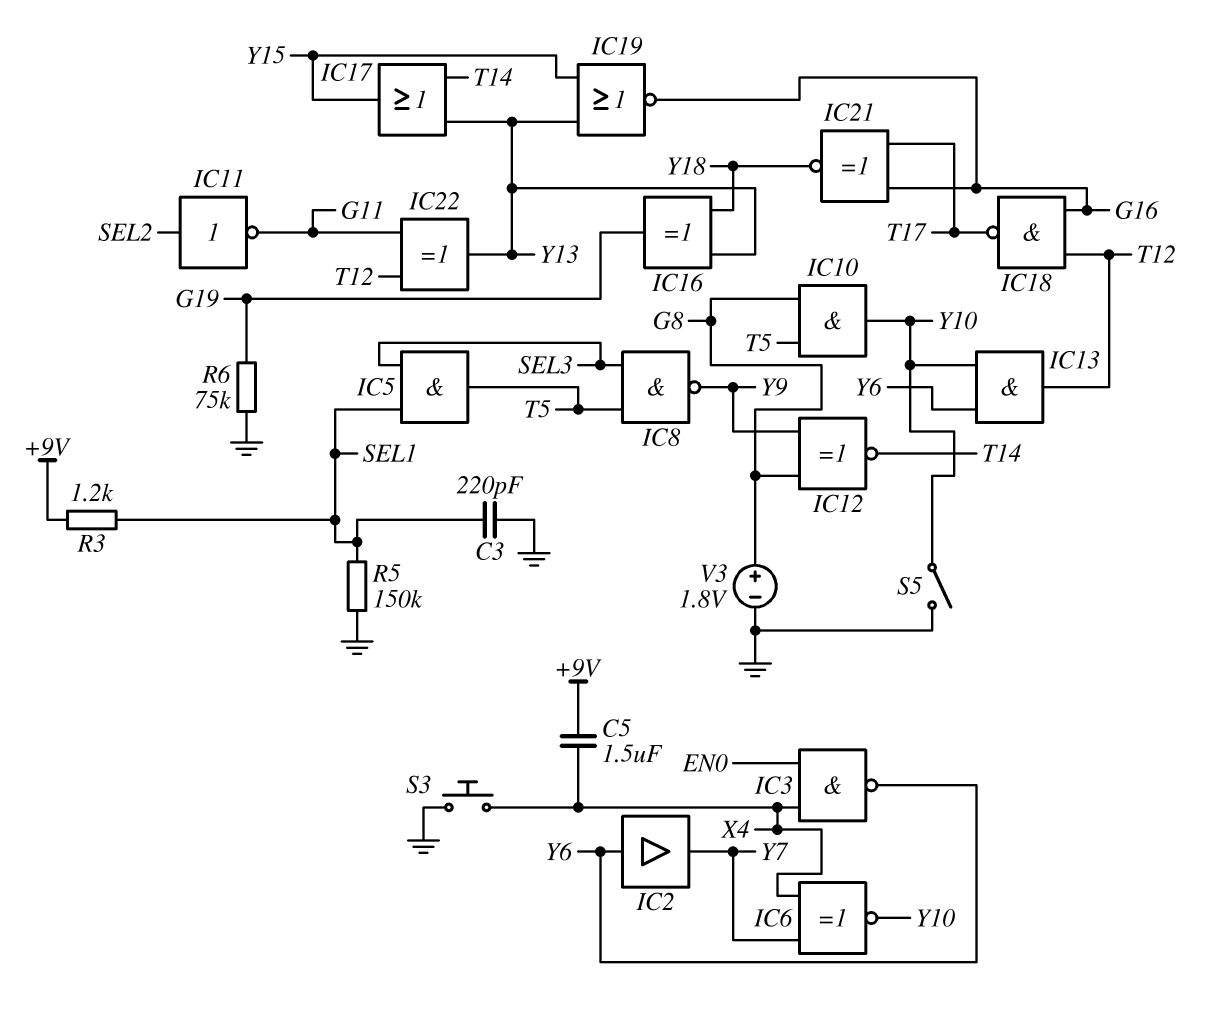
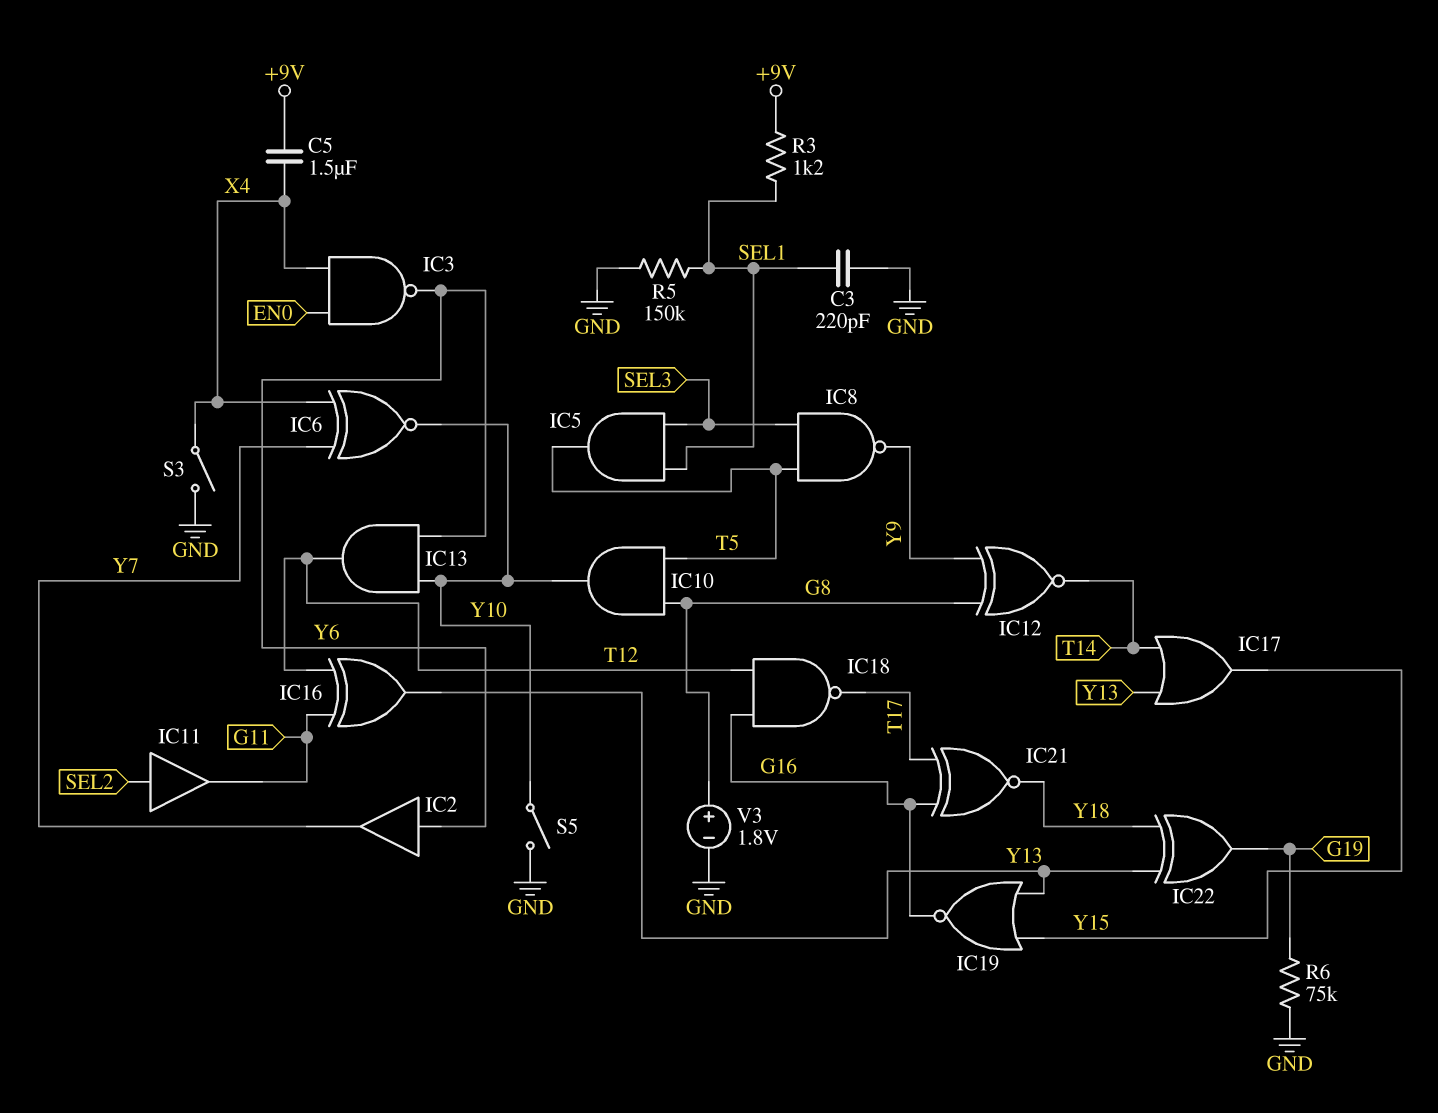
IC11: NOT (in SEL2, out G11) -> buffer (in SEL2, out G11)
IC16: XOR (in Y13, in Y18, out G19) -> XOR (in G11, in T12, out Y13)
IC22: XOR (in G11, in T12, out Y13) -> XOR (in Y13, in Y18, out G19)
S3: button (GND, X4) -> switch (GND, X4)

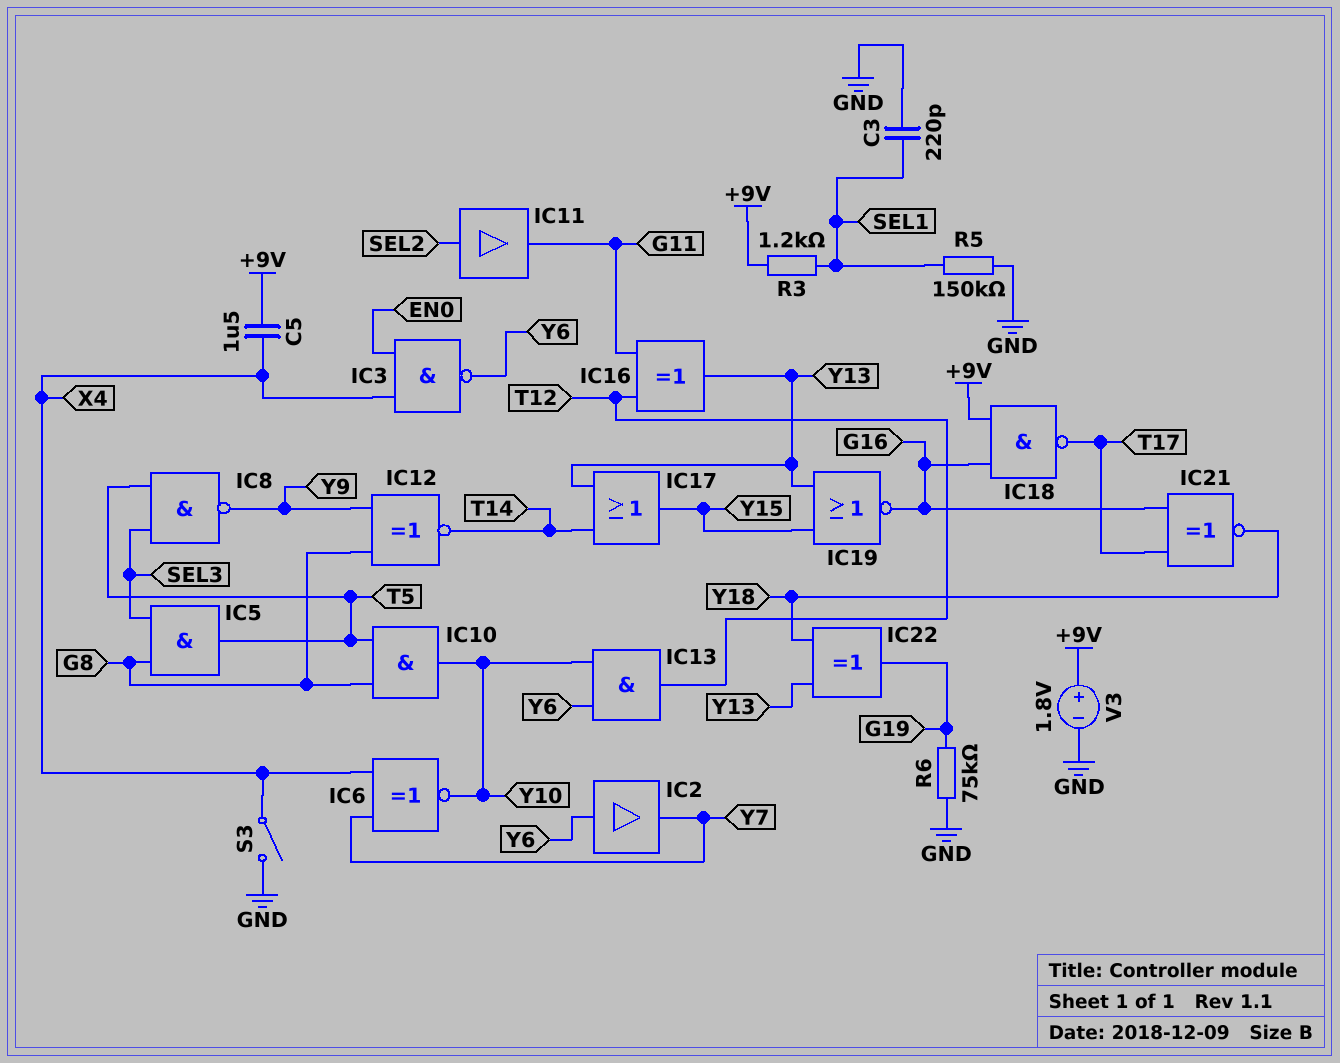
IC5: AND (in SEL1, in SEL3, out T5) -> AND (in G8, in SEL3, out T5)
IC18: NAND (in G16, in T12, out T17) -> NAND (in +9V, in G16, out T17)
S5: switch (GND, Y10) -> none
V3: 1.8V (plus G8, minus GND) -> 1.8V (plus +9V, minus GND)

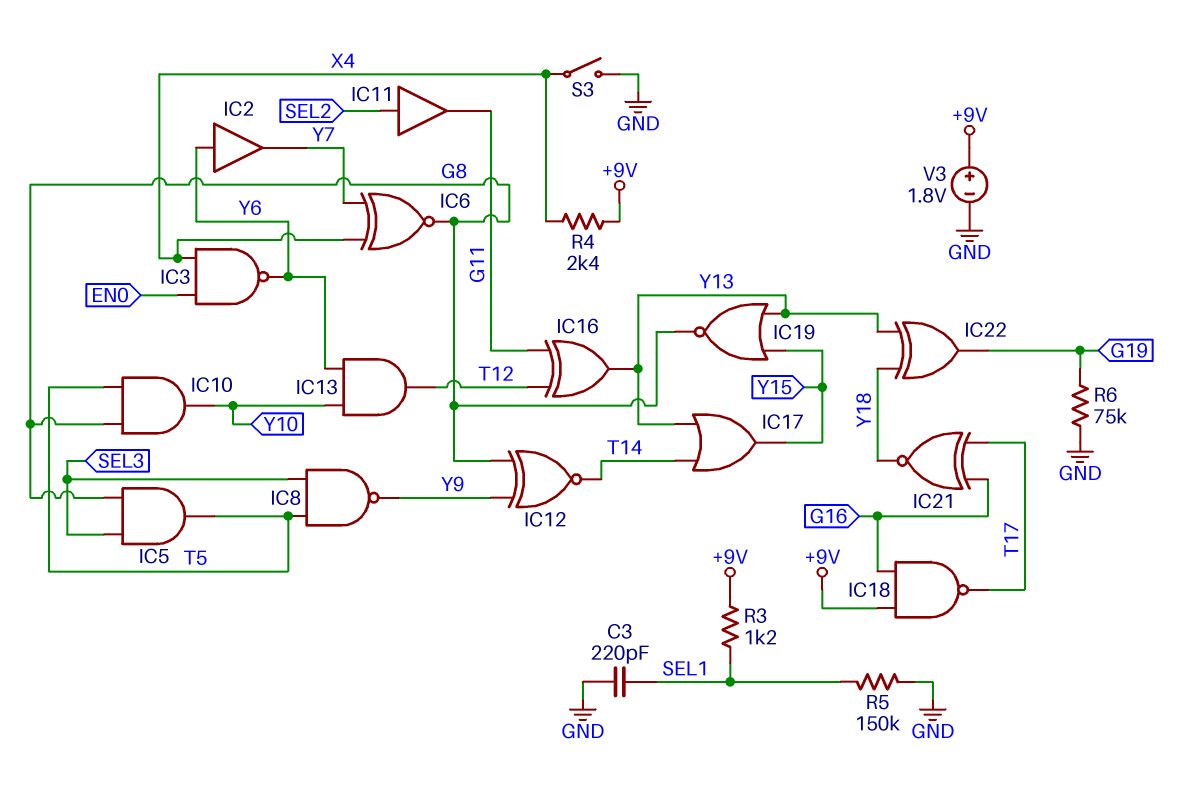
C5: 1.5uF (+9V, X4) -> none
IC6: XNOR (in X4, in Y7, out Y10) -> XNOR (in X4, in Y7, out G8)
IC19: NOR (in Y13, in Y15, out G16) -> NOR (in Y13, in Y15, out G8)
R4: none -> 2.4k (+9V, X4)

